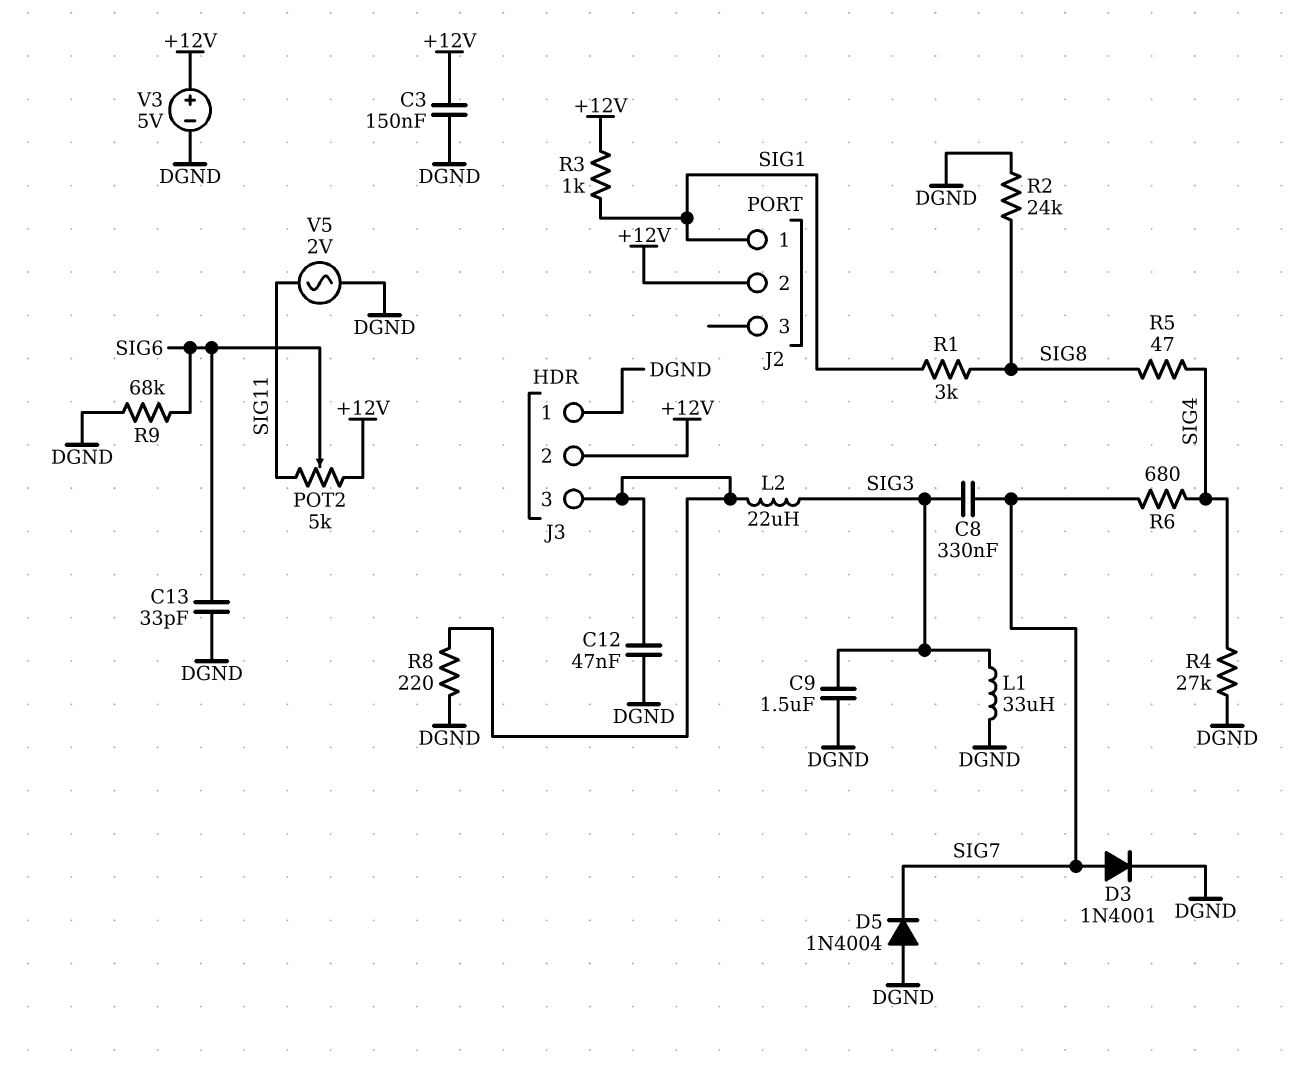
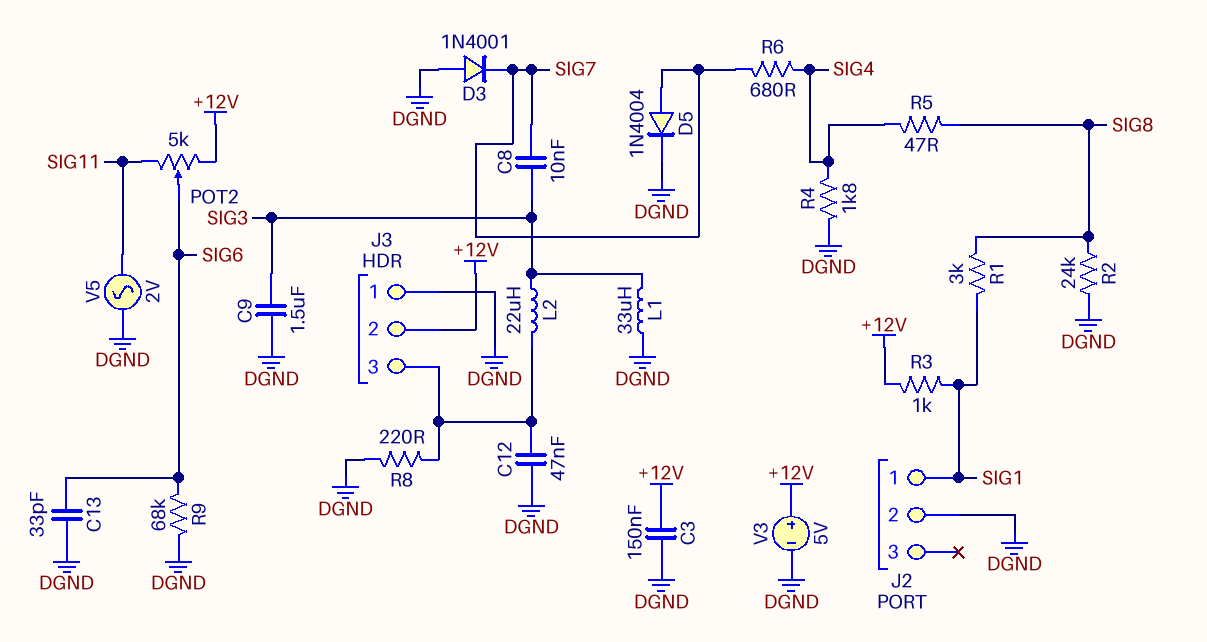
C8: 330nF (SIG3, SIG7) -> 10nF (SIG3, SIG7)
D3: diode 1N4001 (A SIG7, K DGND) -> diode 1N4001 (A DGND, K SIG7)
D5: diode 1N4004 (A DGND, K SIG7) -> diode 1N4004 (A SIG7, K DGND)
J2 pin 2: +12V -> DGND
R4: 27k (DGND, SIG4) -> 1.8k (DGND, SIG4)

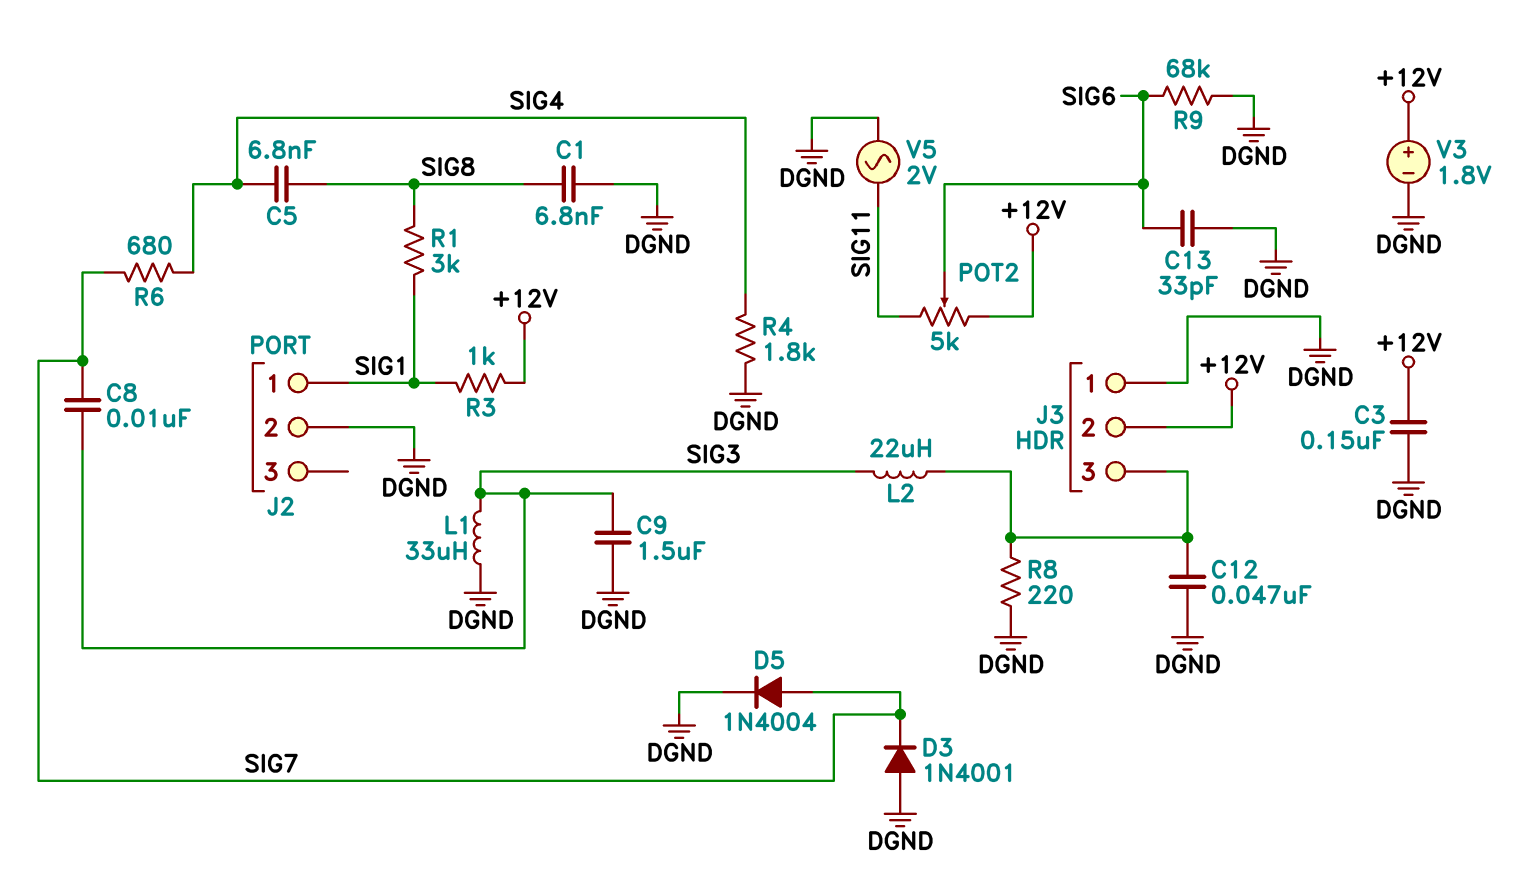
C1: none -> 6.8nF (DGND, SIG8)
C5: none -> 6.8nF (SIG4, SIG8)
R2: 24k (DGND, SIG8) -> none
R5: 47 (SIG4, SIG8) -> none
V3: 5V (plus +12V, minus DGND) -> 1.8V (plus +12V, minus DGND)

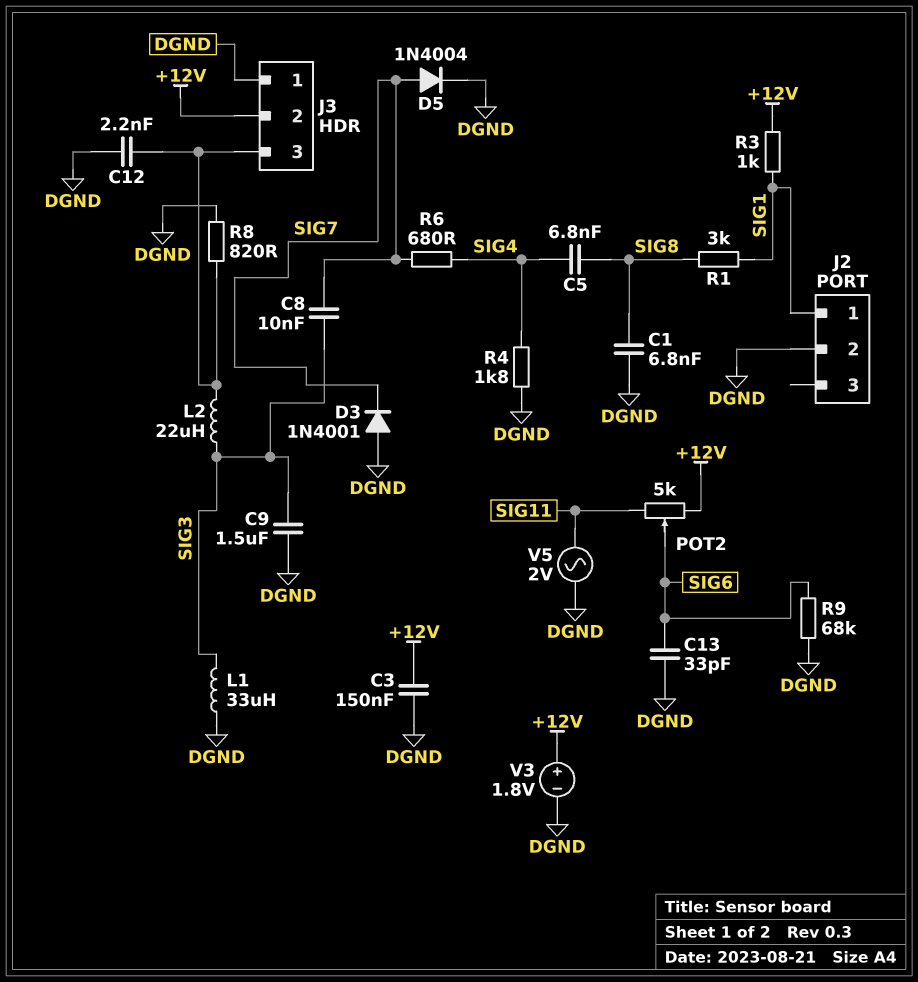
C12: 47nF (DGND, J3/3) -> 2.2nF (DGND, J3/3)
R8: 220 (DGND, J3/3) -> 820 (DGND, J3/3)

